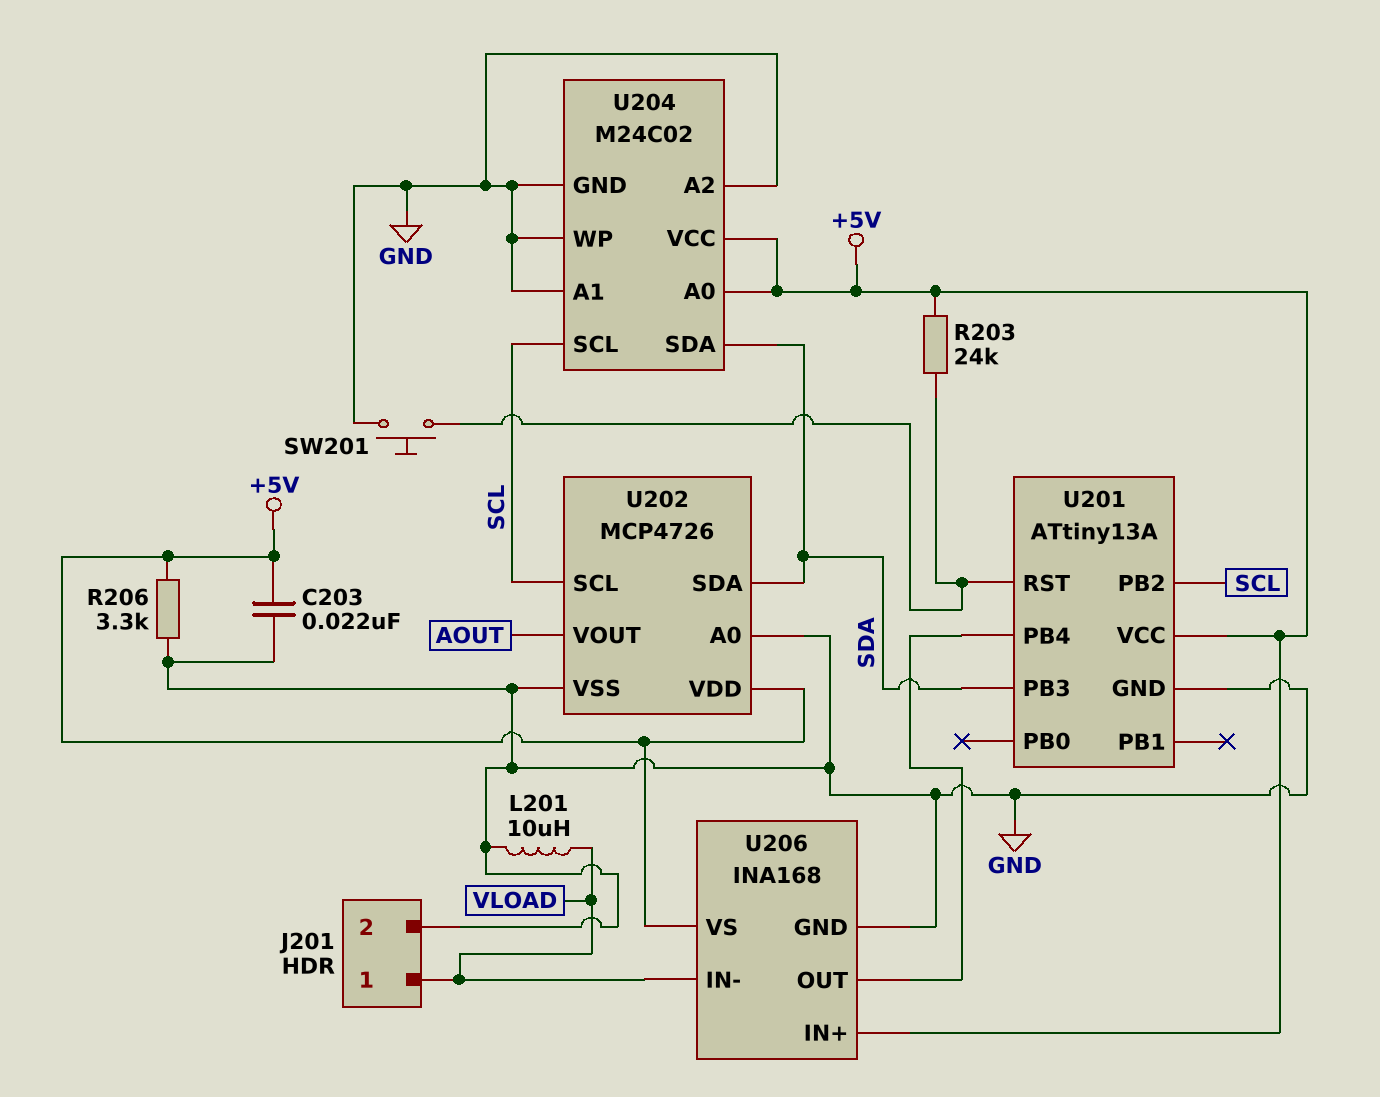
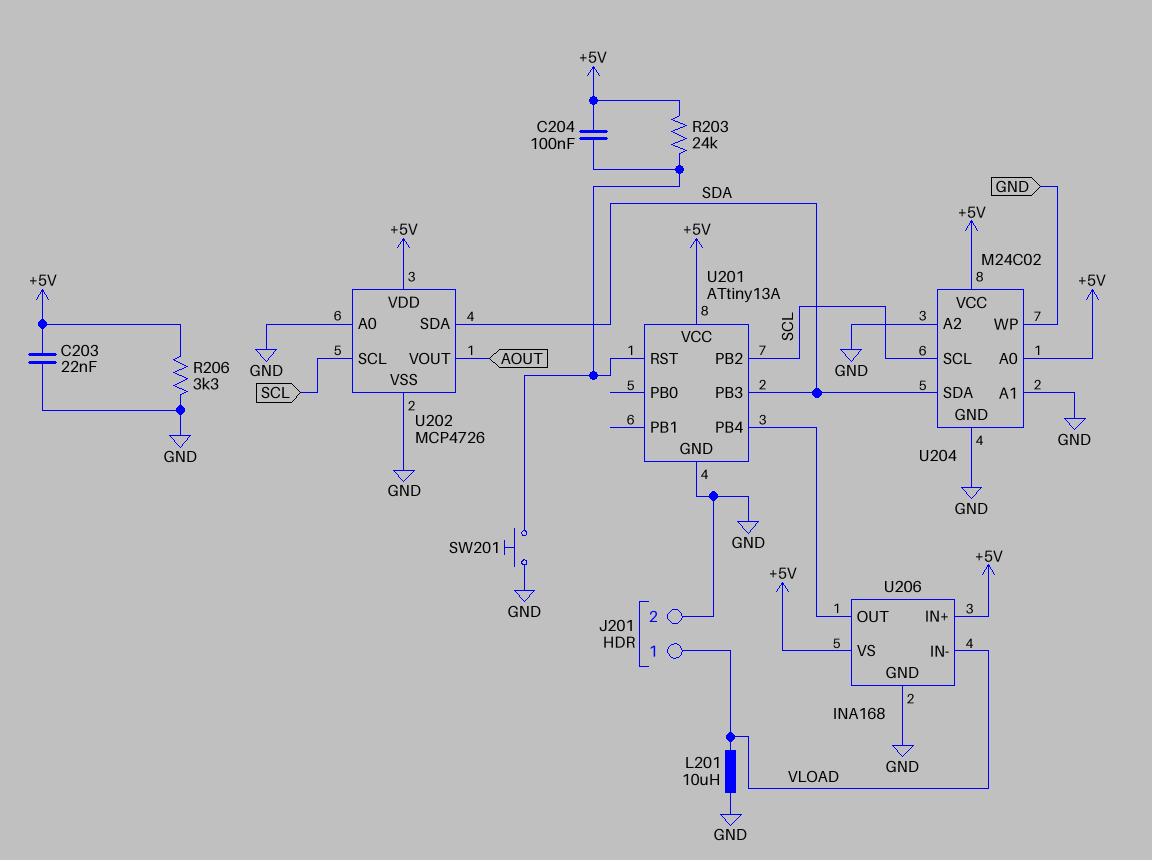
C204: none -> 100nF (+5V, U201/RST)

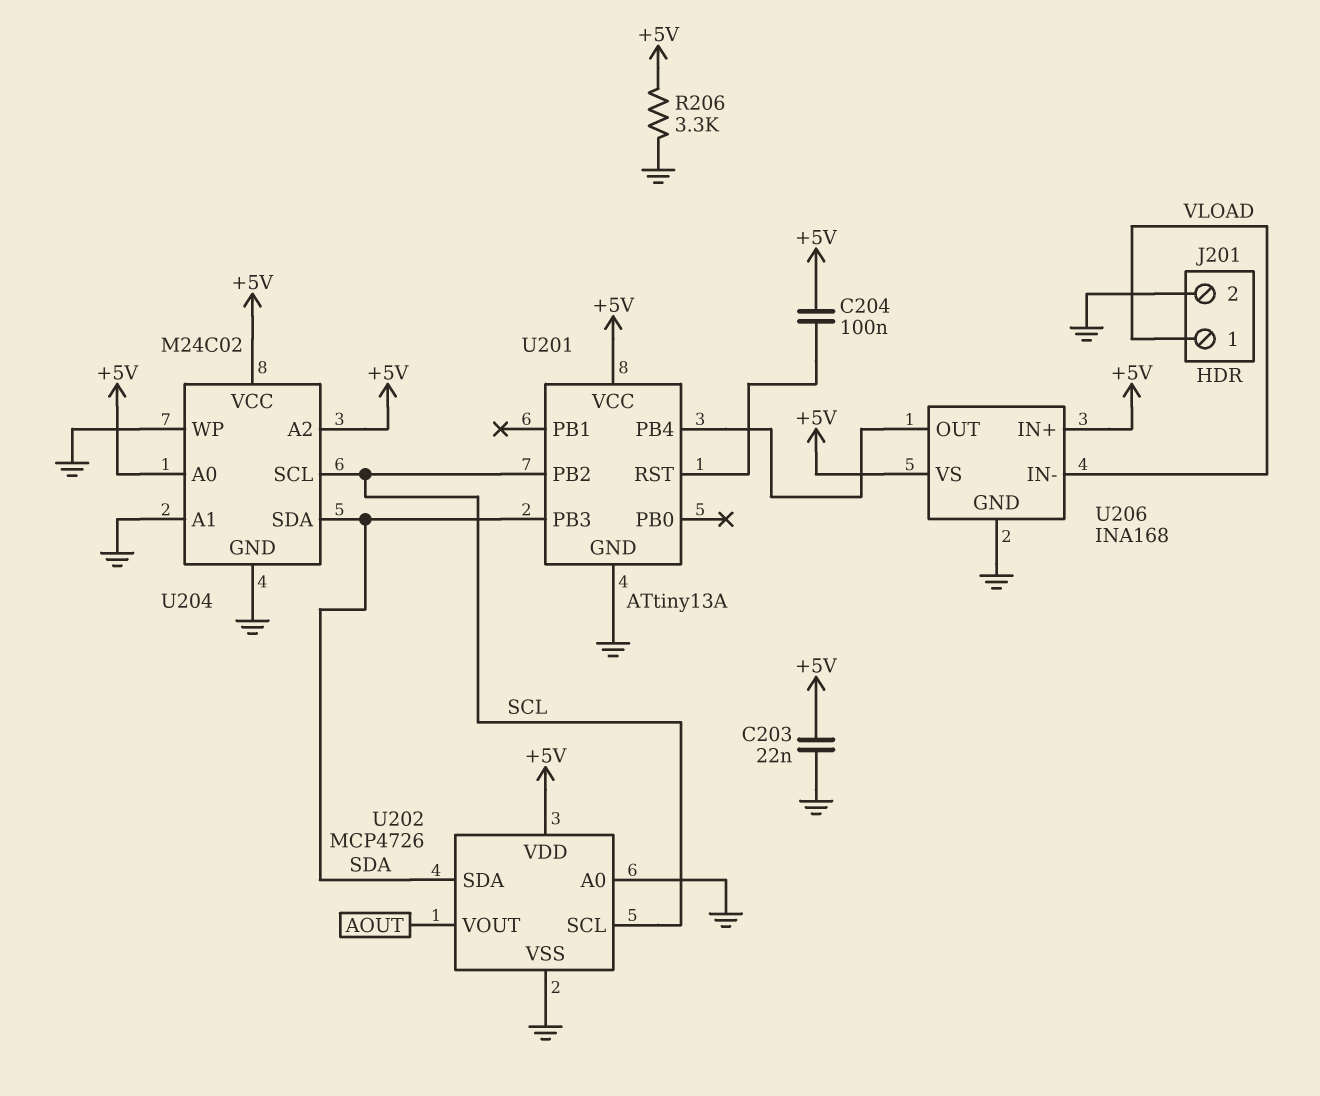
L201: 10uH (GND, VLOAD) -> none
R203: 24k (+5V, U201/RST) -> none
SW201: button (GND, U201/RST) -> none
U204 pin A2: GND -> +5V

